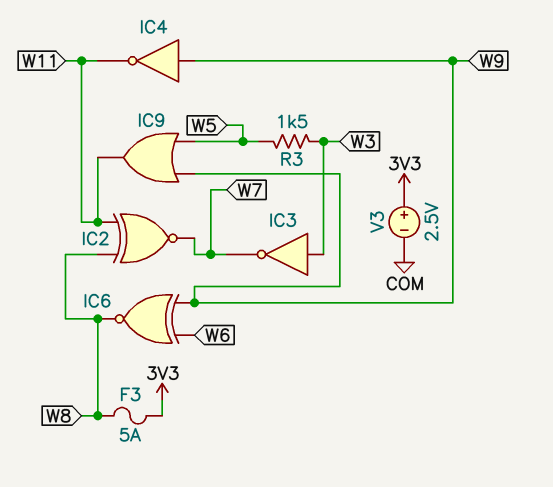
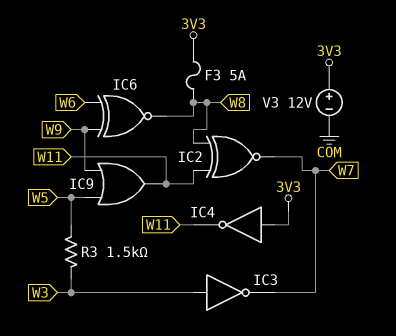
IC4: NOT (in W9, out W11) -> NOT (in 3V3, out W11)
V3: 2.5V (plus 3V3, minus COM) -> 12V (plus 3V3, minus COM)

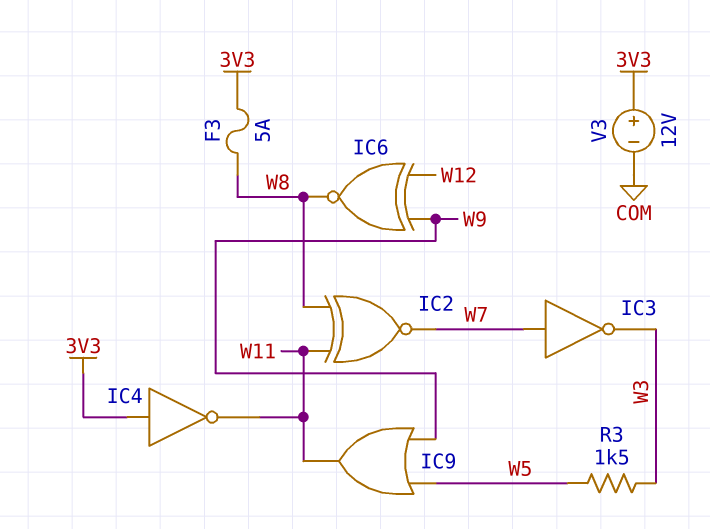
IC3: NOT (in W3, out W7) -> NOT (in W7, out W3)
IC6: XNOR (in W6, in W9, out W8) -> XNOR (in W9, in W12, out W8)

